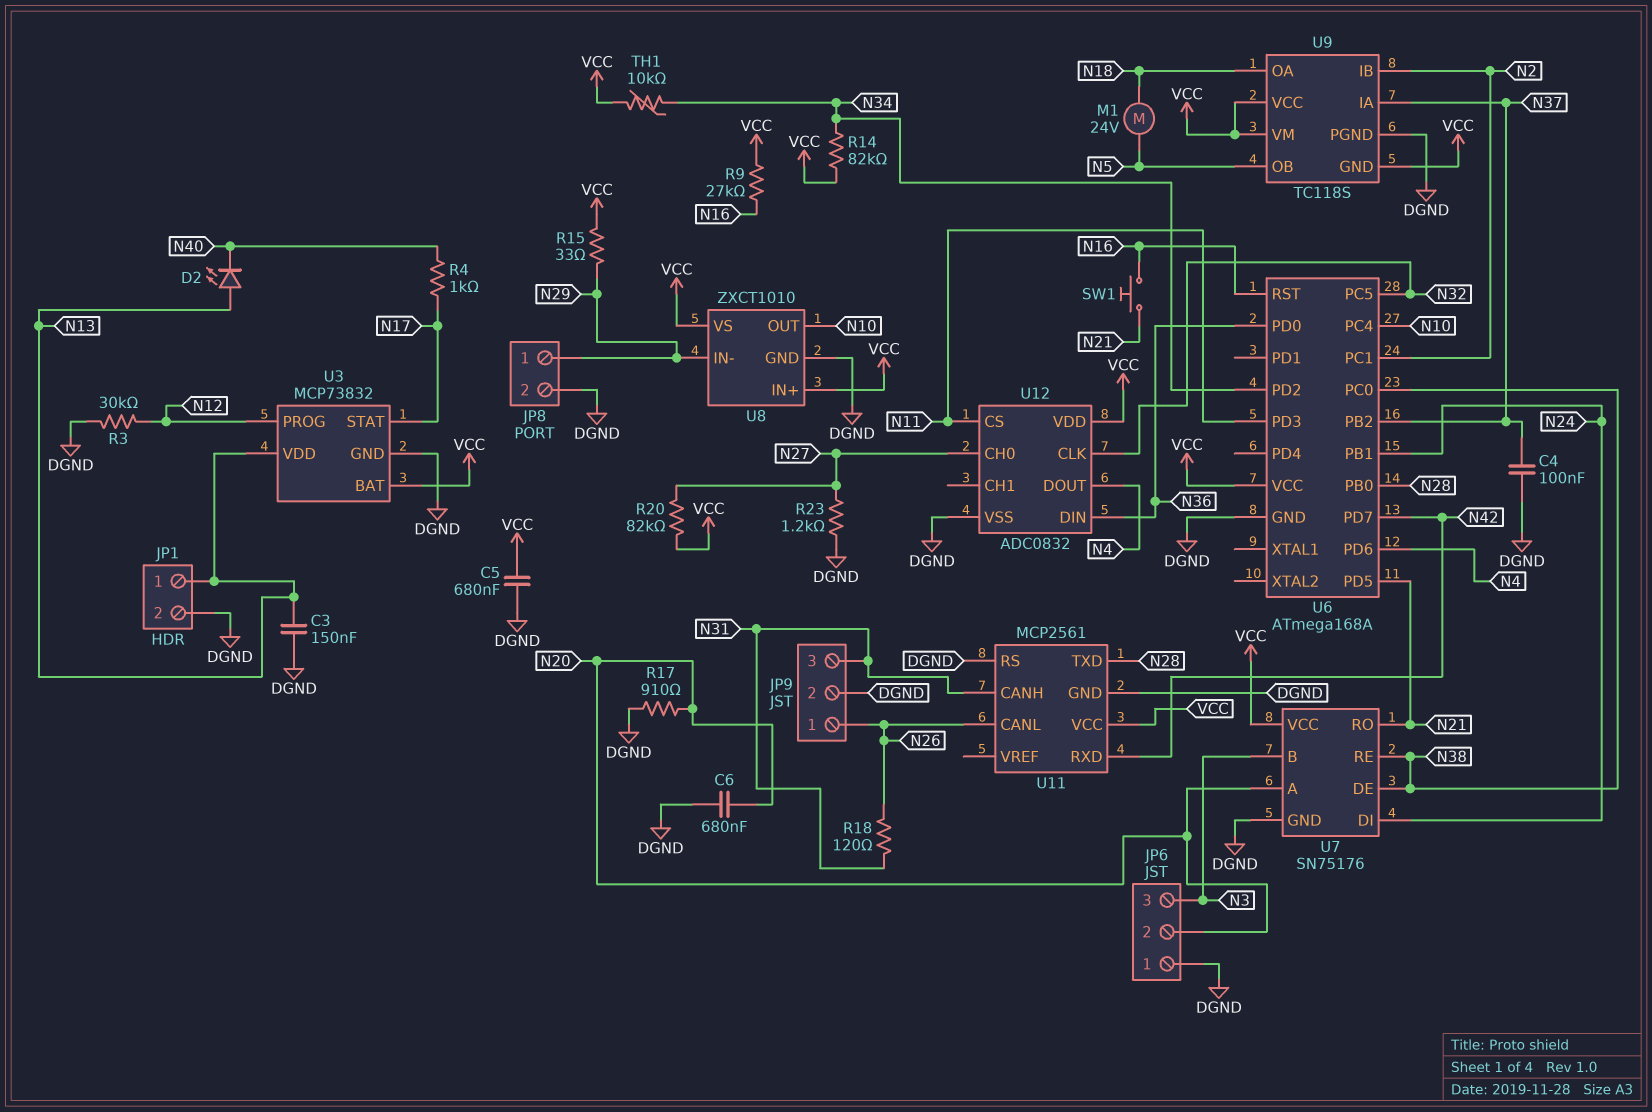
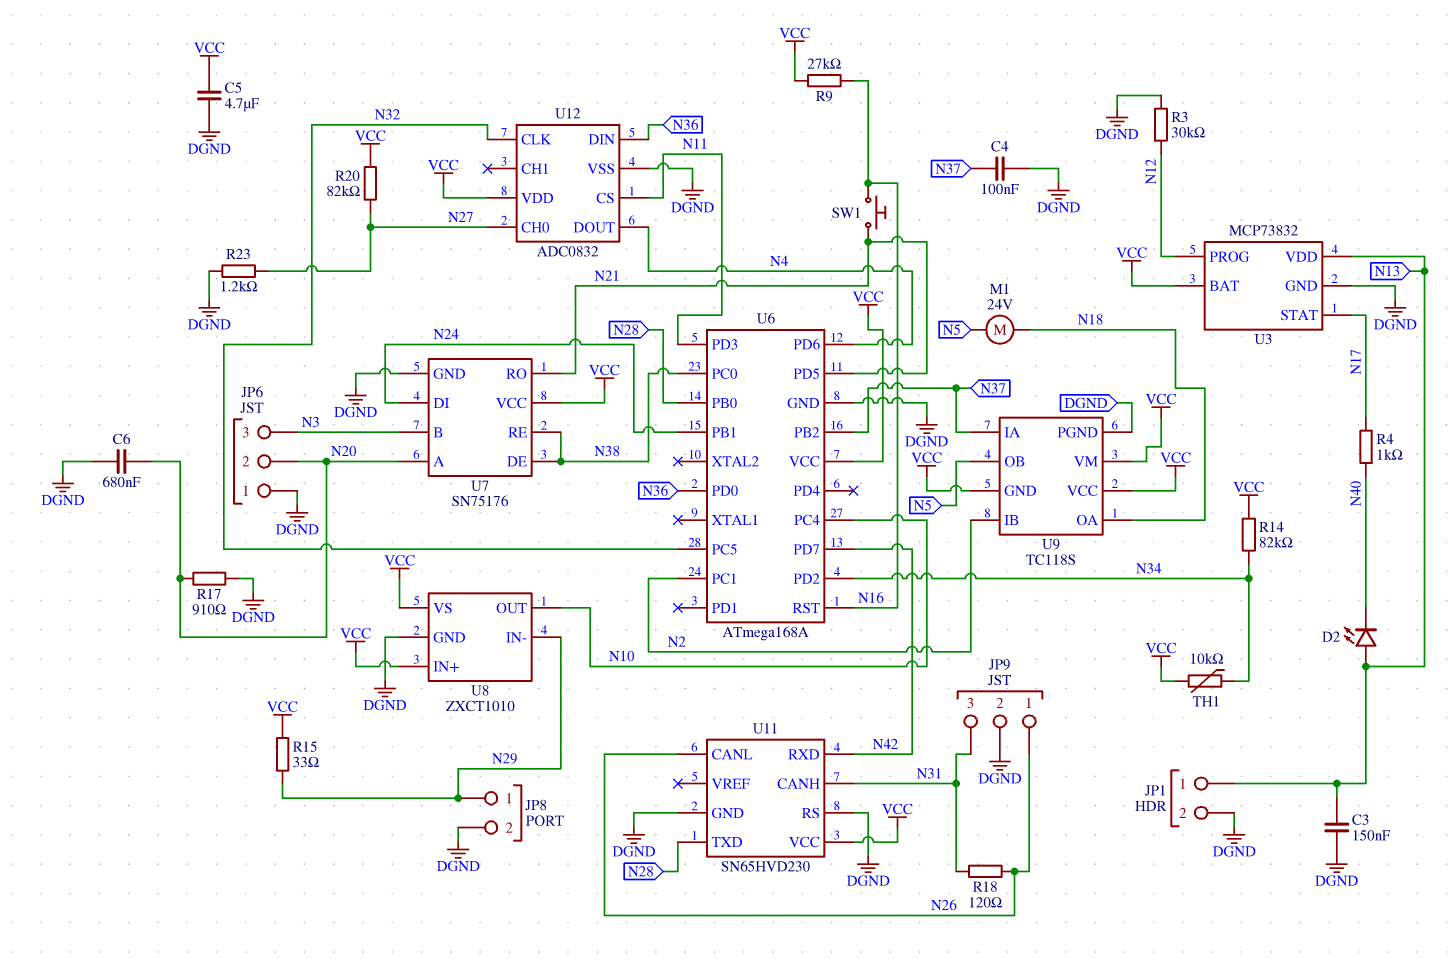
C5: 680nF (DGND, VCC) -> 4.7uF (DGND, VCC)
U11: MCP2561 -> SN65HVD230

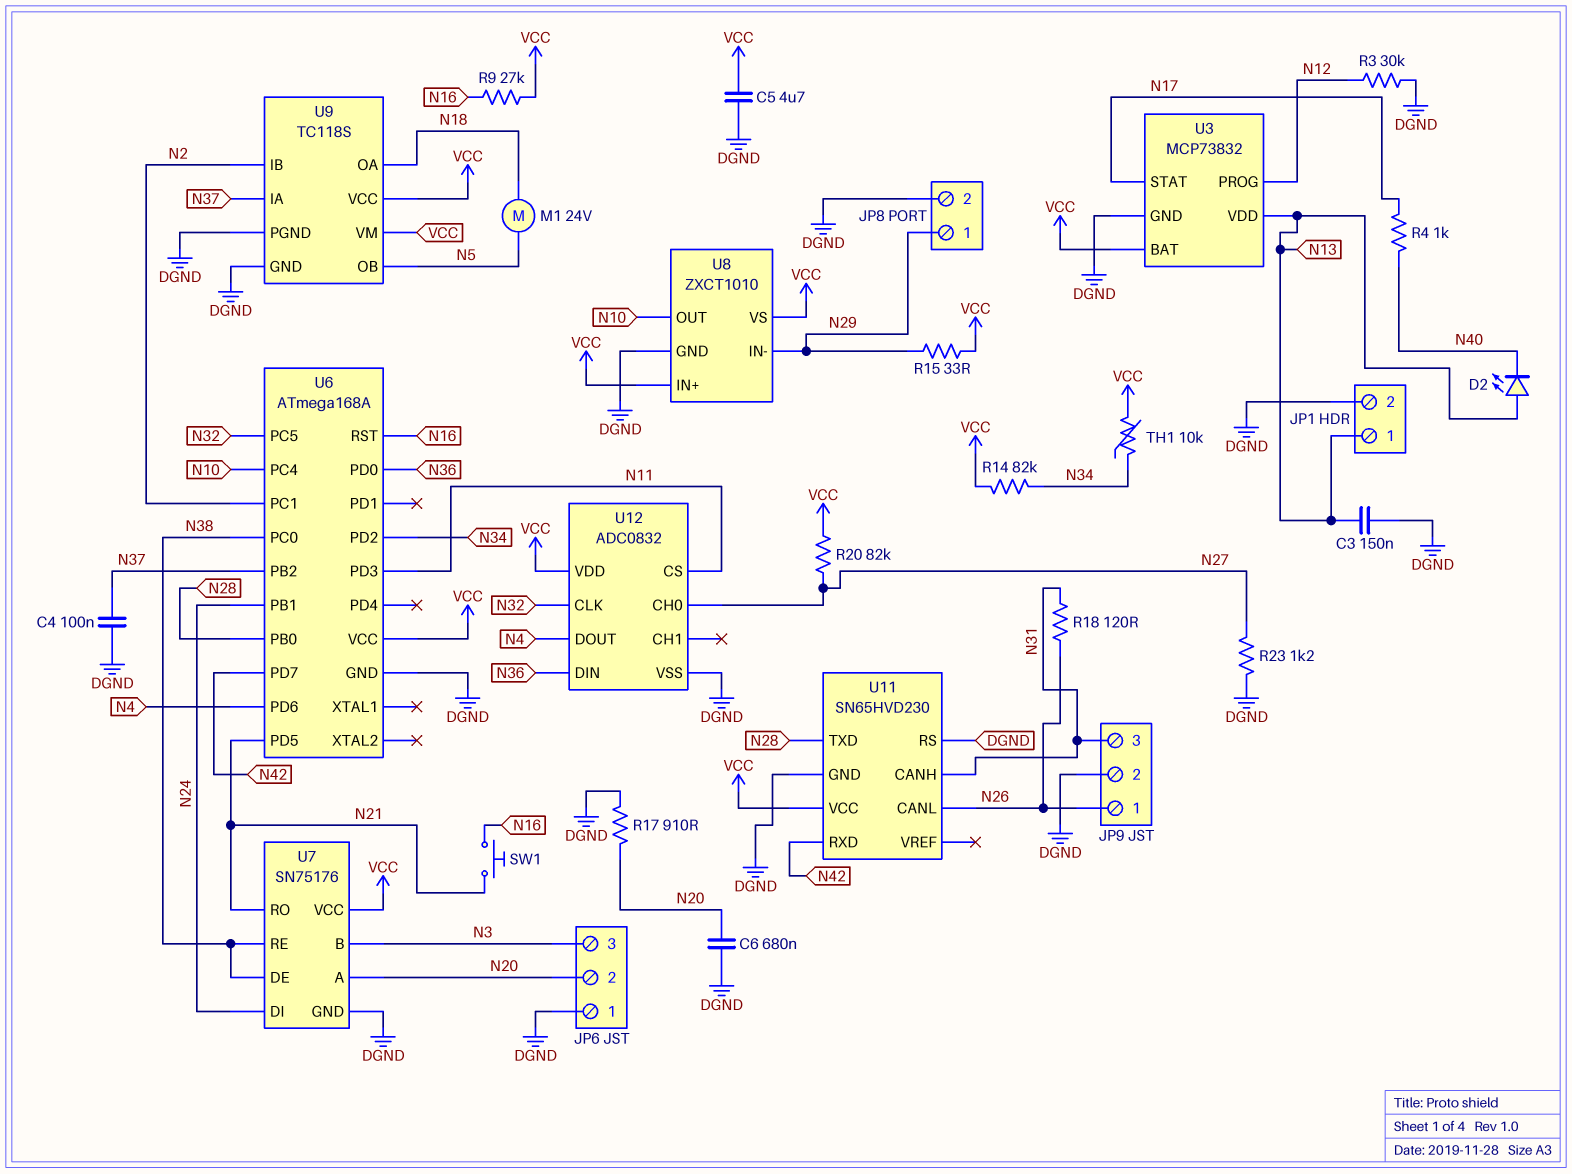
U9 pin GND: VCC -> DGND

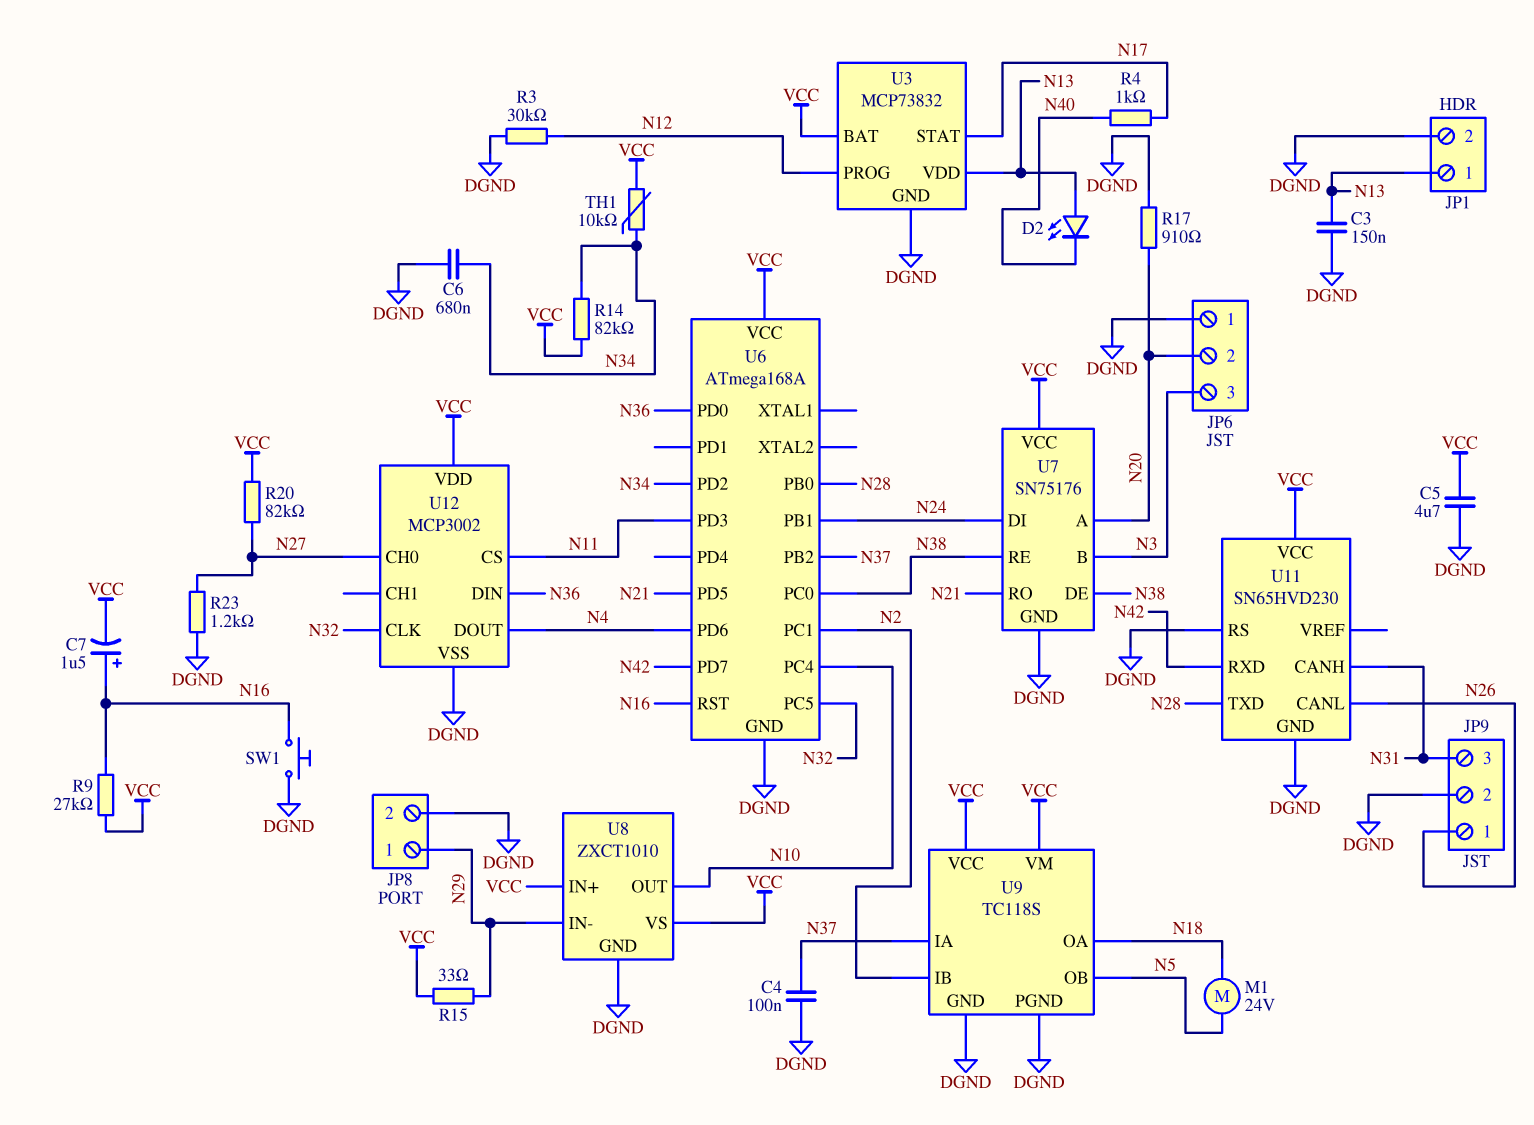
C6: 680nF (DGND, N20) -> 680nF (DGND, N34)
C7: none -> 1.5uF (plus N16, minus VCC)
R18: 120 (N26, N31) -> none
SW1: button (N16, N21) -> button (DGND, N16)
U12: ADC0832 -> MCP3002

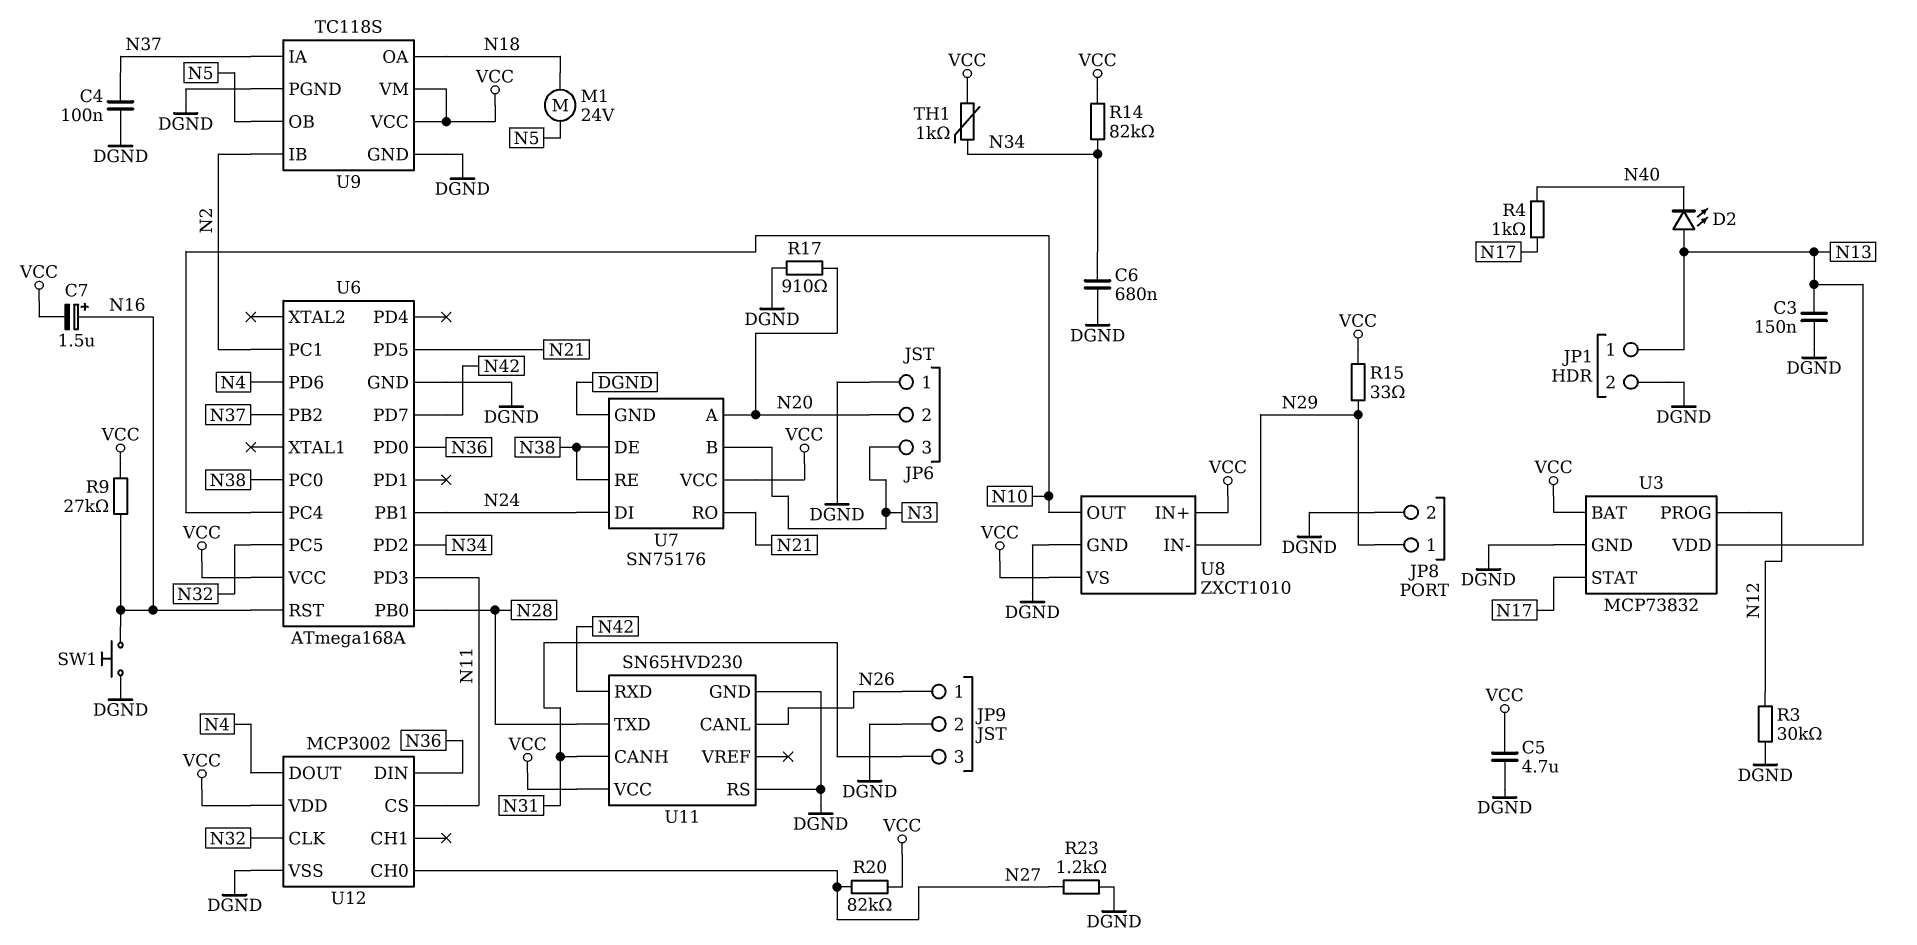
TH1: 10k (N34, VCC) -> 1k (N34, VCC)

